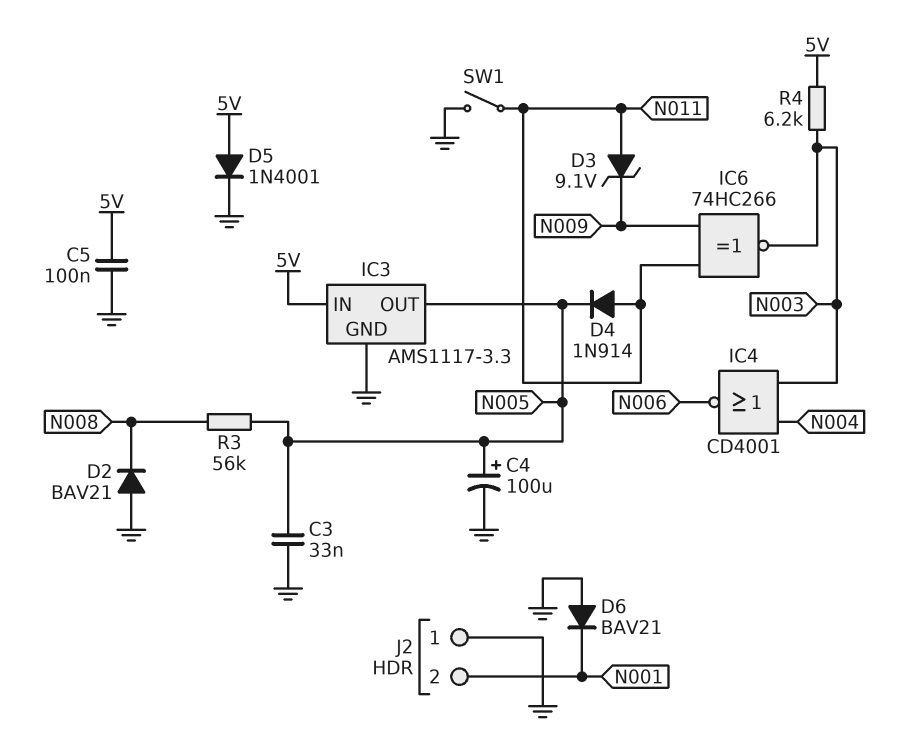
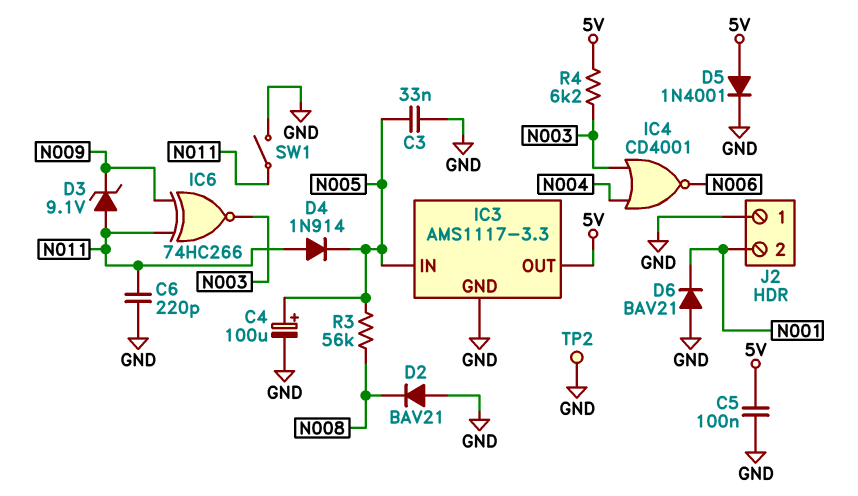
C6: none -> 220pF (GND, N011)
IC3 pin IN: 5V -> N005
IC3 pin OUT: N005 -> 5V
TP2: none -> test point (GND)

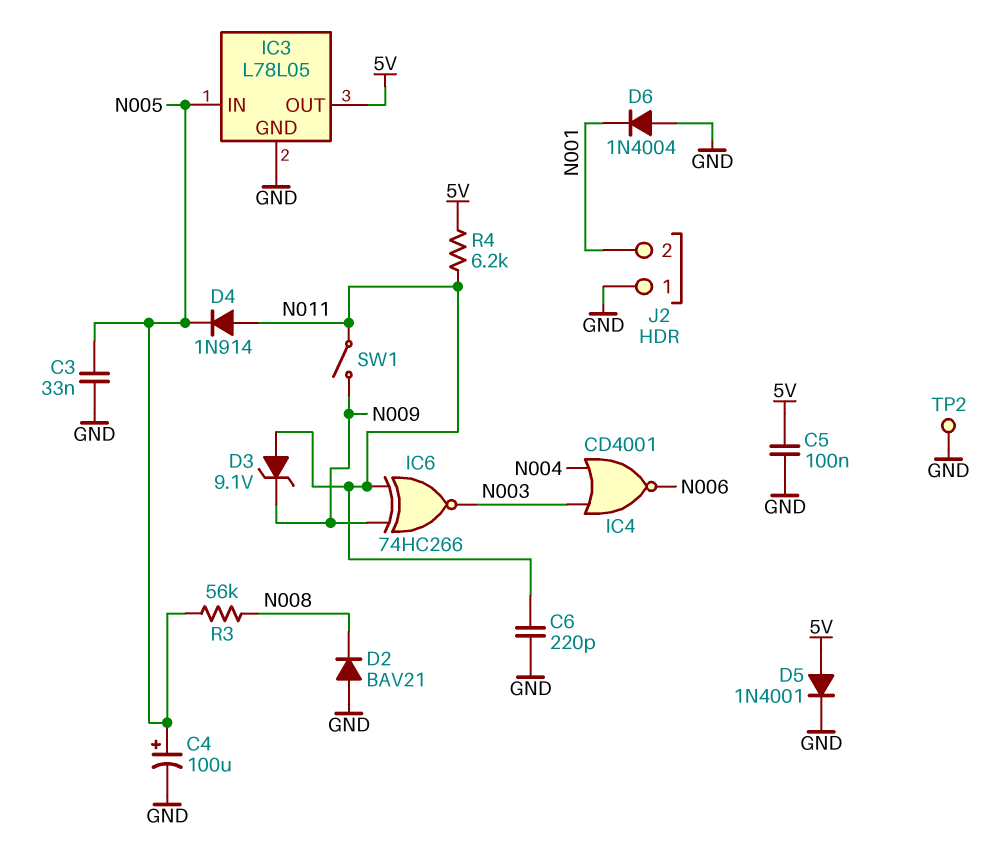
D6: diode BAV21 (A GND, K N001) -> diode 1N4004 (A GND, K N001)
IC3: AMS1117-3.3 -> L78L05
R4: 6.2k (5V, N003) -> 6.2k (5V, N011)
SW1: switch (GND, N011) -> switch (N009, N011)

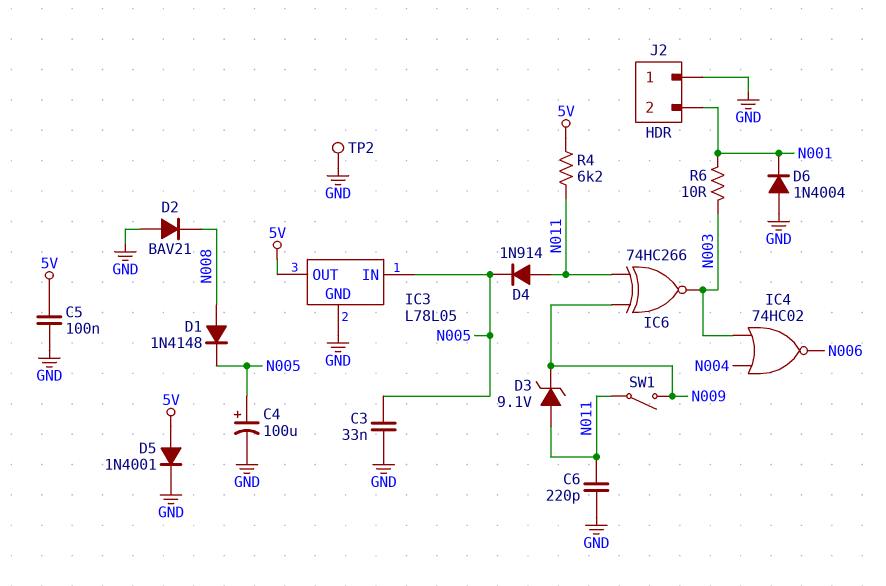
D1: none -> diode 1N4148 (A N008, K N005)
IC4: NOR CD4001 (in N003, in N004, out N006) -> NOR 74HC02 (in N003, in N004, out N006)
R3: 56k (N005, N008) -> none
R6: none -> 10 (N001, N003)

